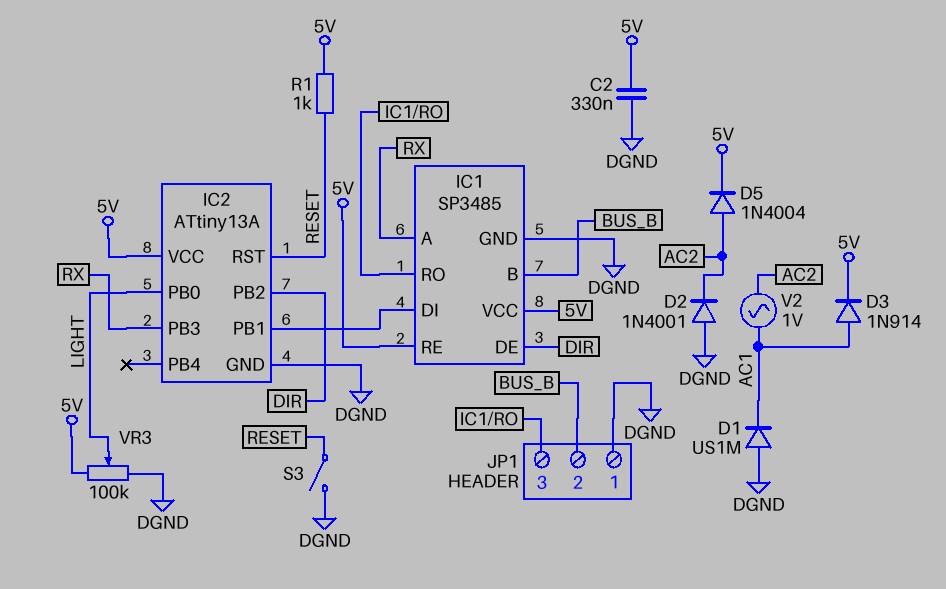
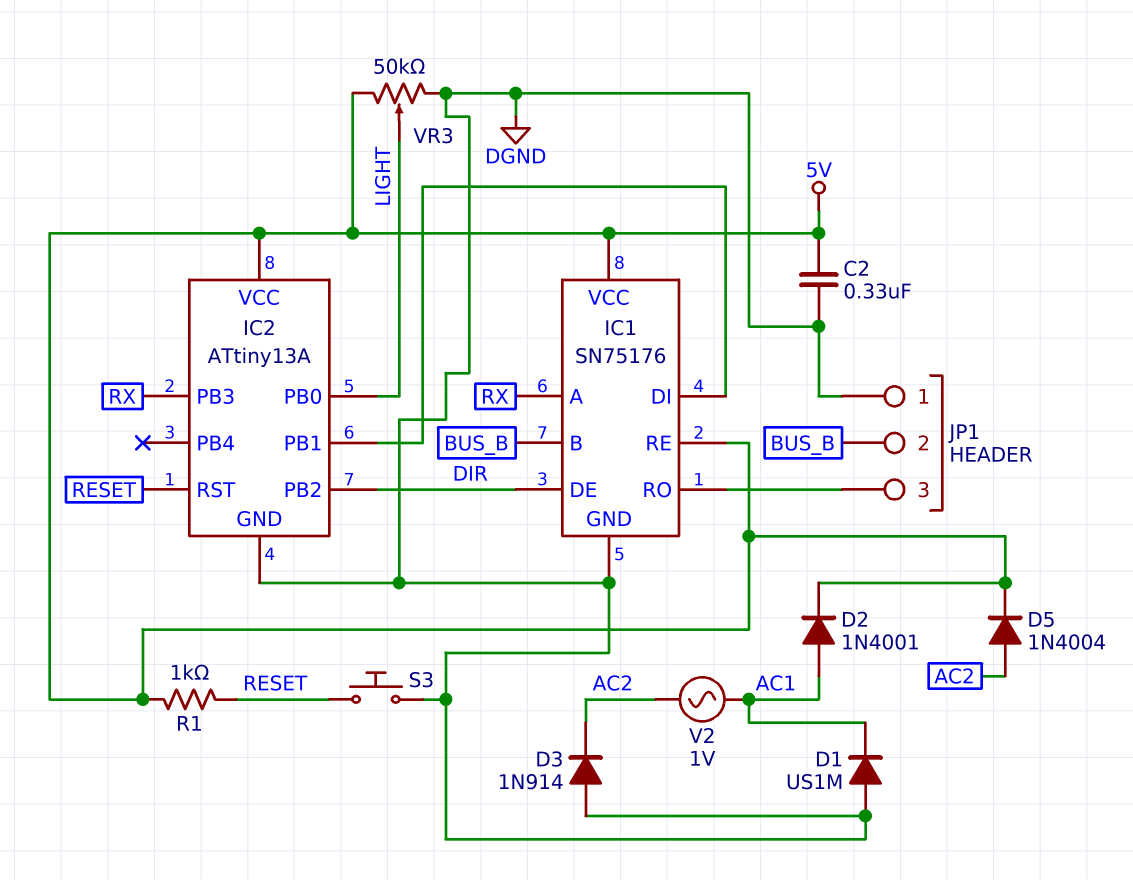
D2: diode 1N4001 (A DGND, K AC2) -> diode 1N4001 (A AC1, K 5V)
D3: diode 1N914 (A AC1, K 5V) -> diode 1N914 (A DGND, K AC2)
IC1: SP3485 -> SN75176
S3: switch (DGND, RESET) -> button (DGND, RESET)
VR3: 100k (5V, DGND, wiper LIGHT) -> 50k (5V, DGND, wiper LIGHT)

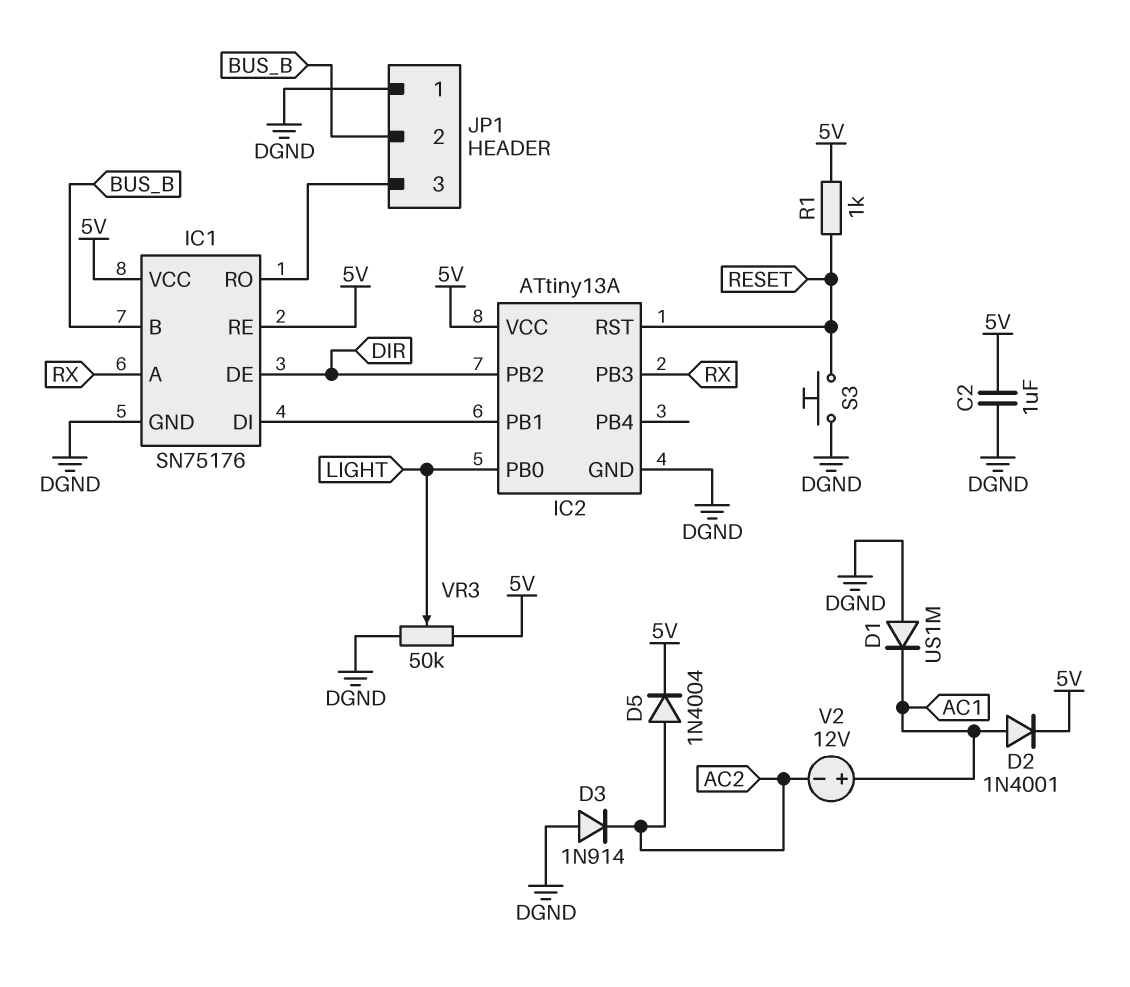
C2: 330nF (5V, DGND) -> 1uF (5V, DGND)
V2: AC 1V (AC1, AC2) -> 12V (plus AC1, minus AC2)

